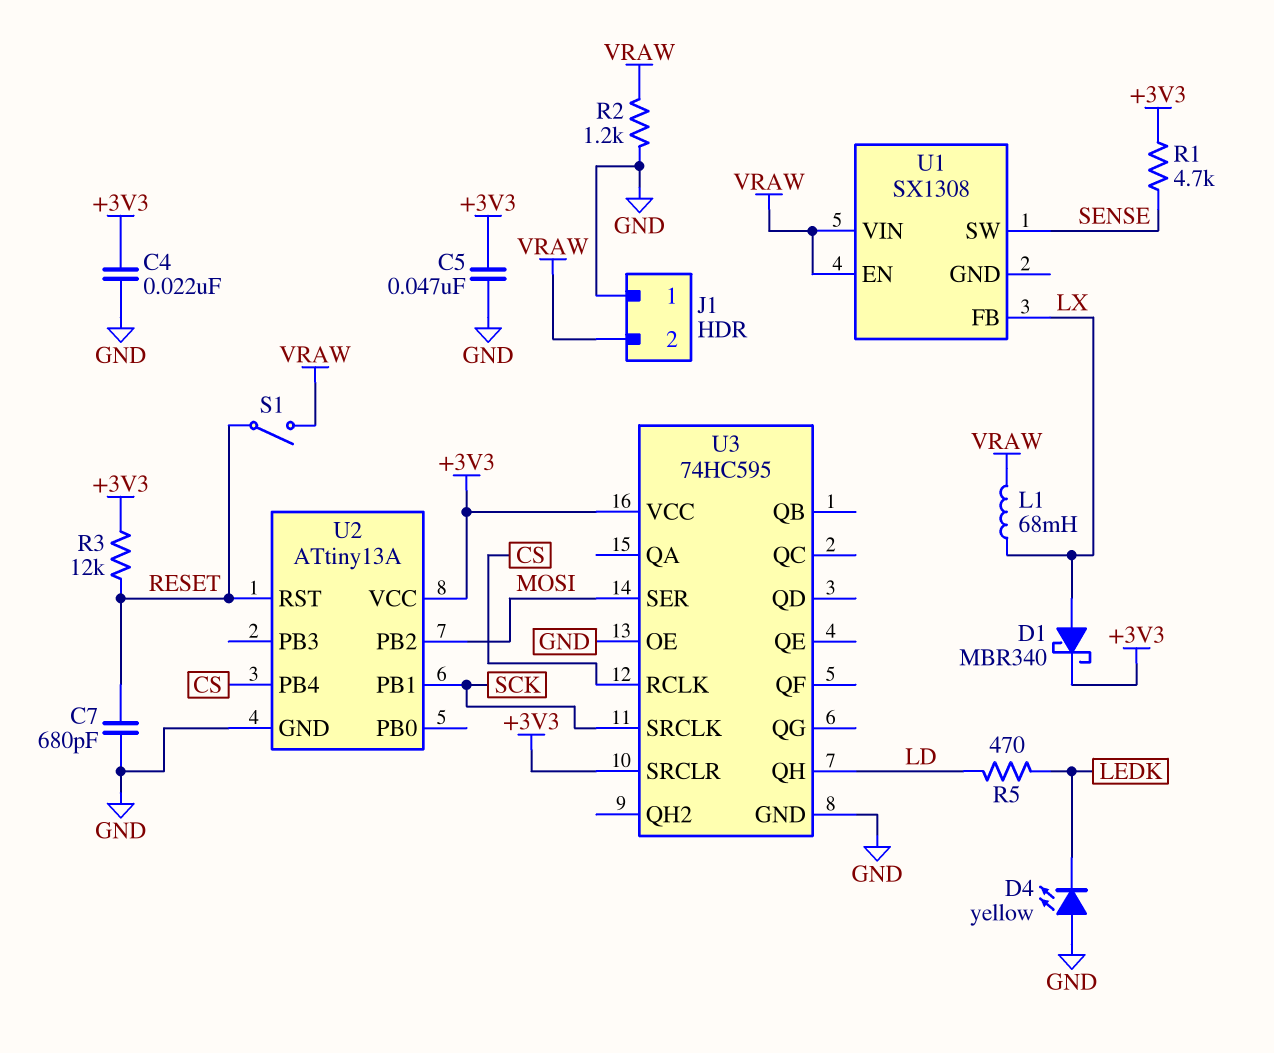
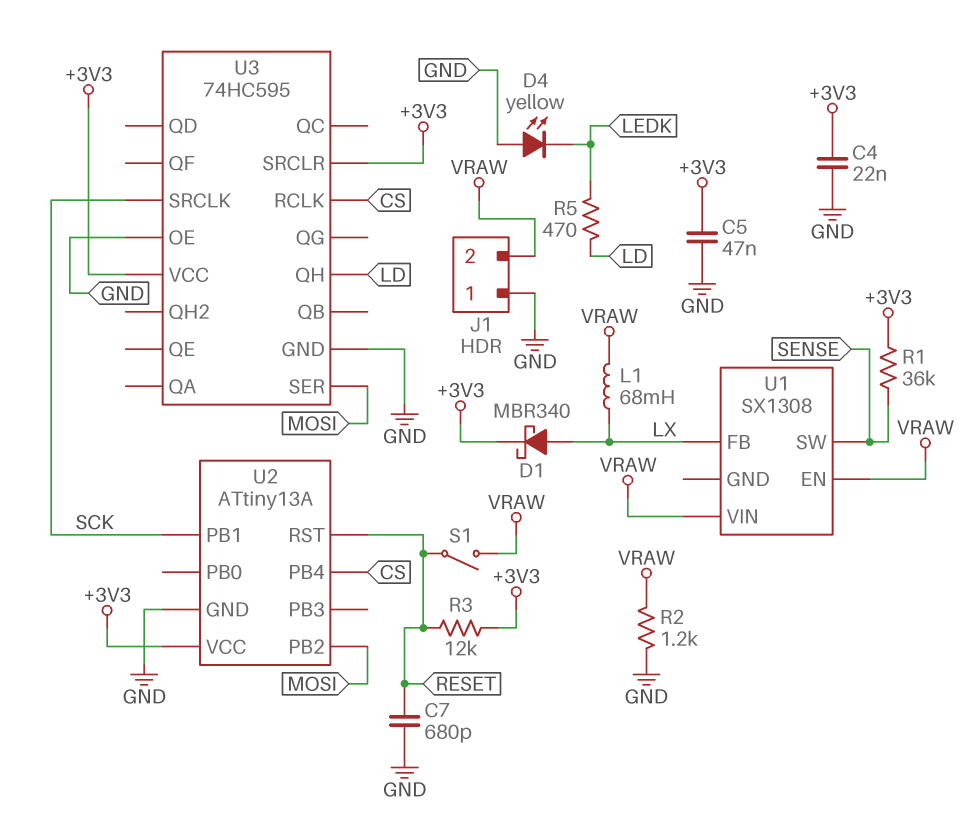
R1: 4.7k (+3V3, SENSE) -> 36k (+3V3, SENSE)

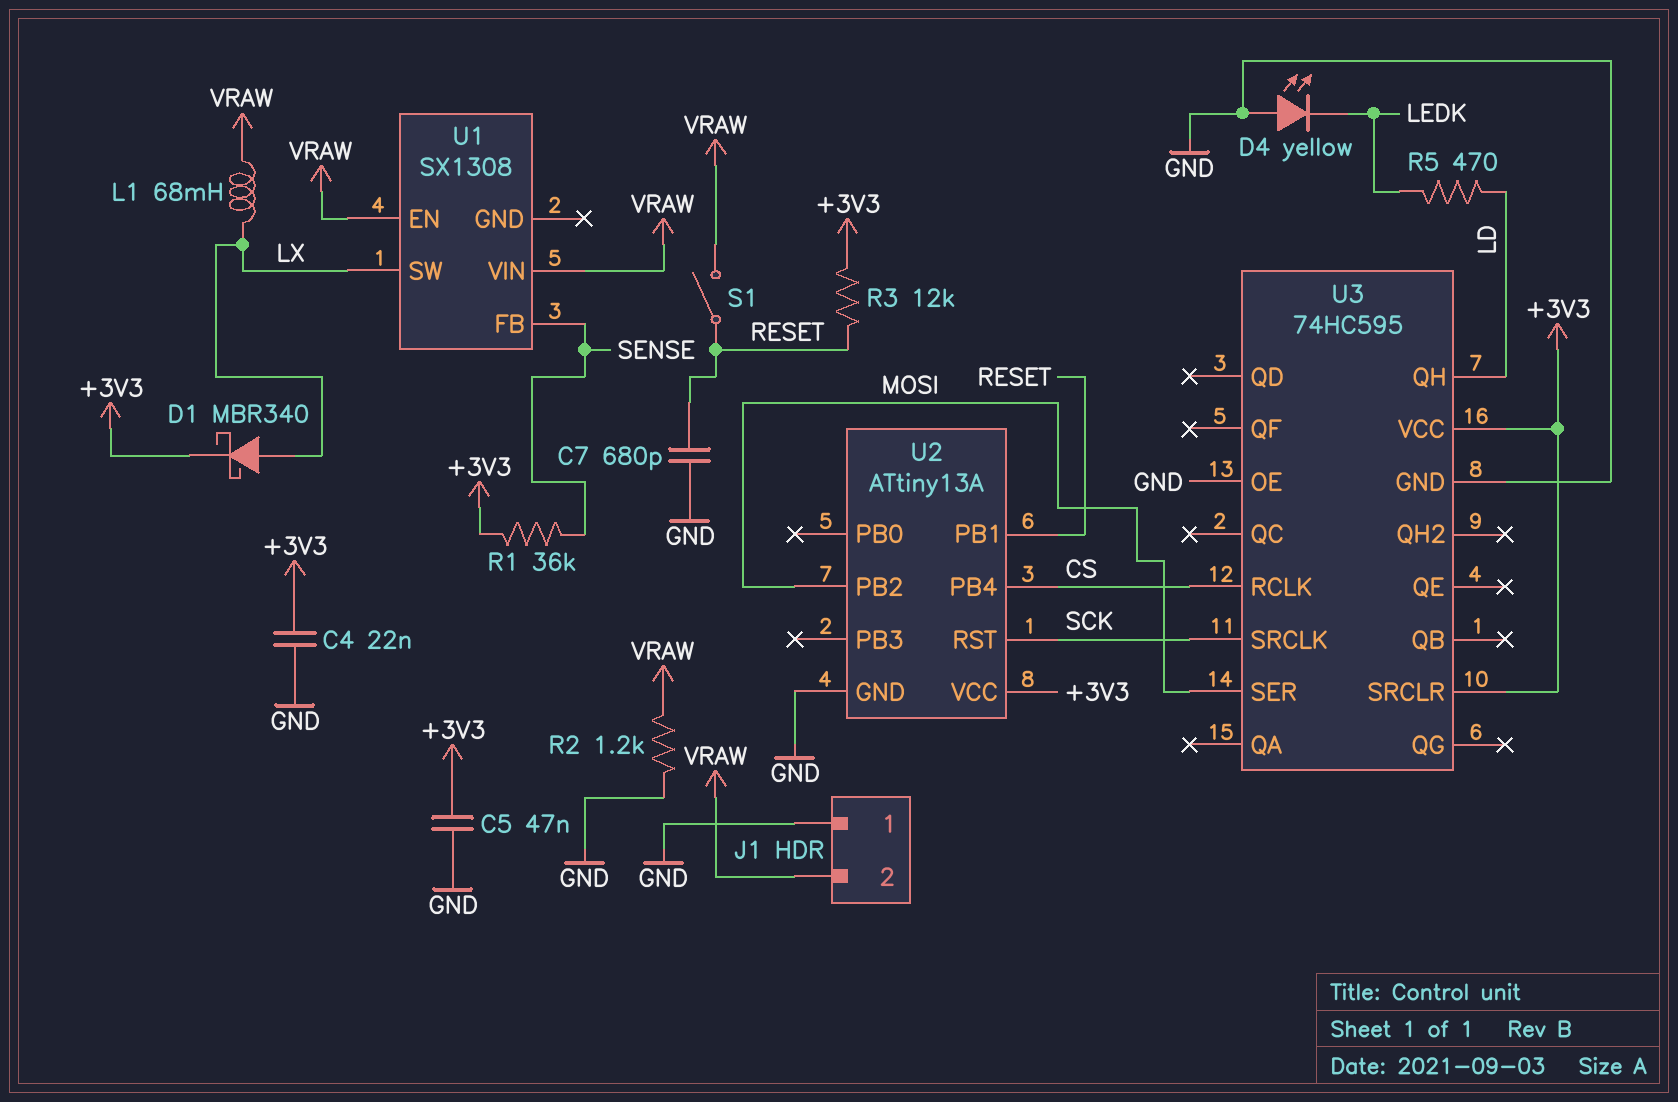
U1 pin FB: LX -> SENSE
U1 pin SW: SENSE -> LX
U2 pin PB1: SCK -> RESET
U2 pin RST: RESET -> SCK

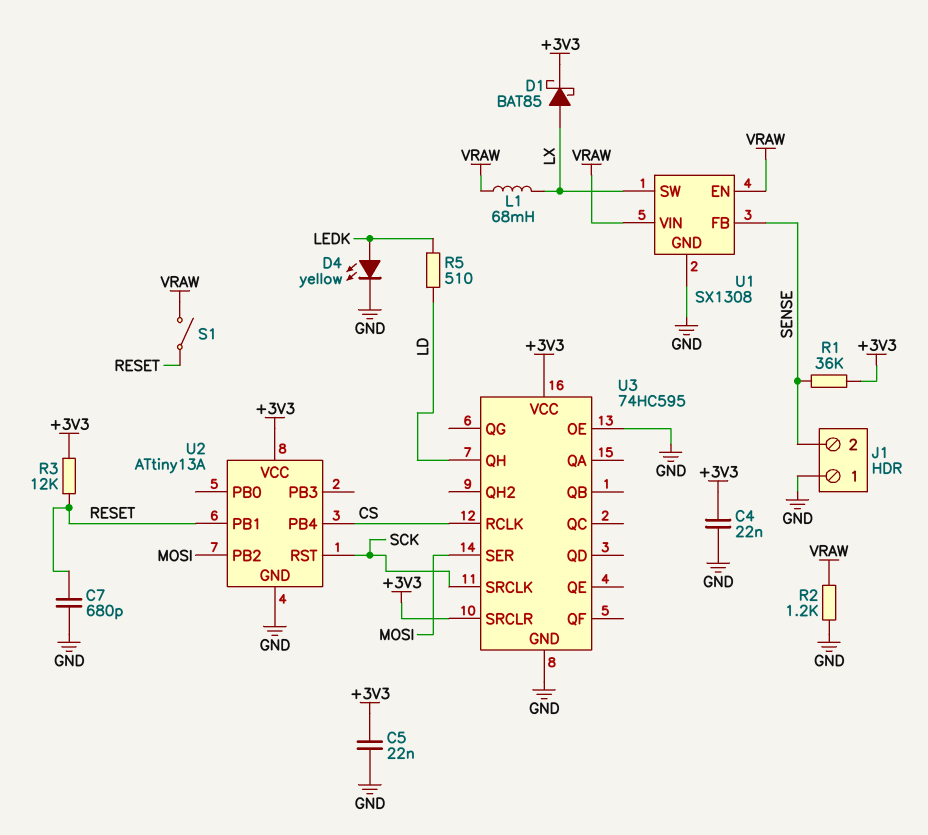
C5: 47nF (+3V3, GND) -> 22nF (+3V3, GND)
D1: schottky MBR340 (A LX, K +3V3) -> schottky BAT85 (A LX, K +3V3)
D4: LED yellow (A GND, K LEDK) -> LED yellow (A LEDK, K GND)
J1 pin 2: VRAW -> SENSE
R5: 470 (LD, LEDK) -> 510 (LD, LEDK)
U1 pin GND: none -> GND

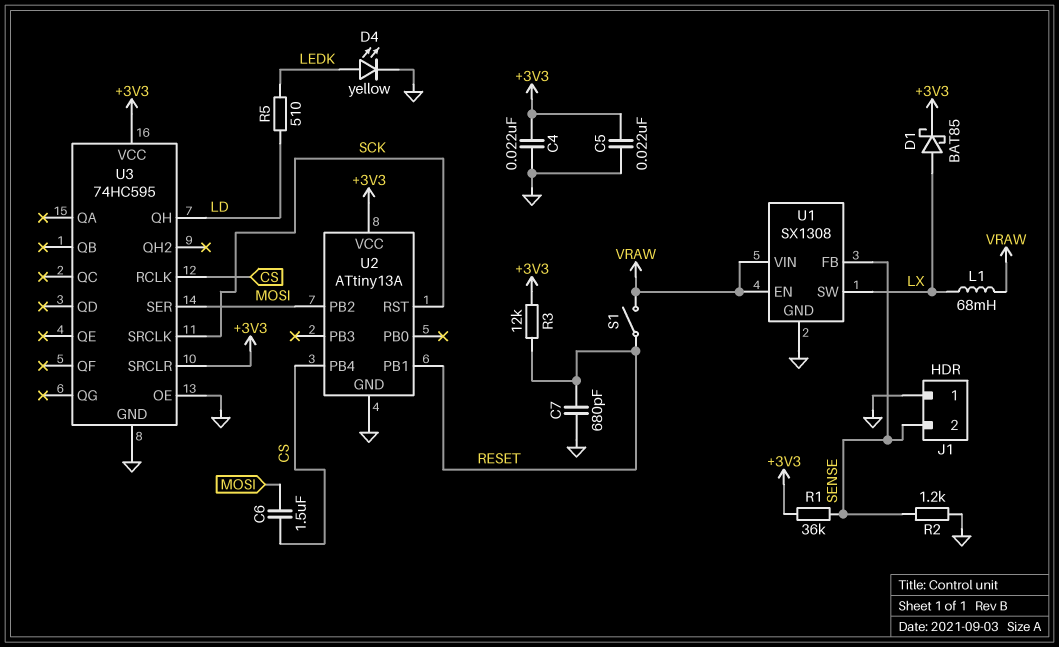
C6: none -> 1.5uF (CS, MOSI)
R2: 1.2k (GND, VRAW) -> 1.2k (GND, SENSE)

